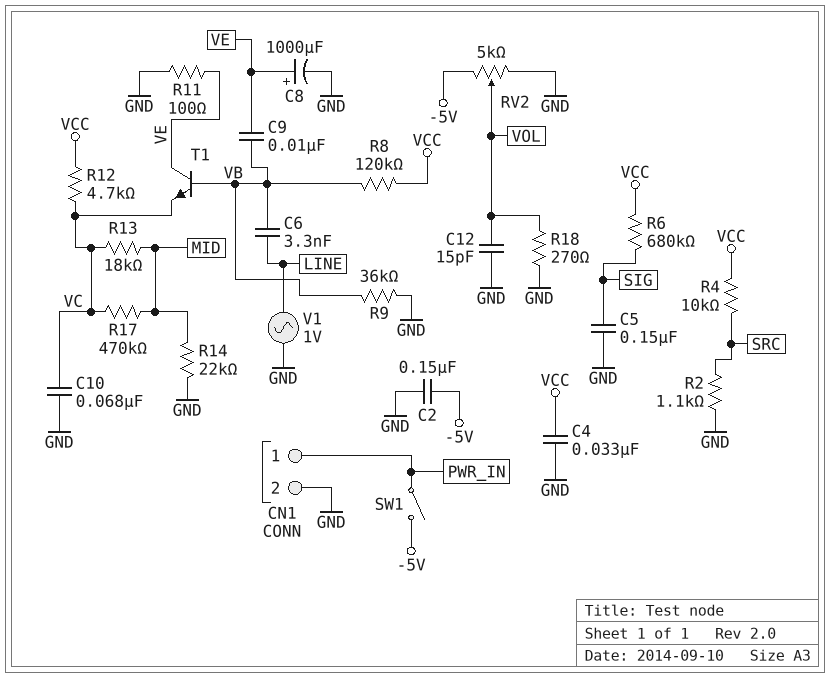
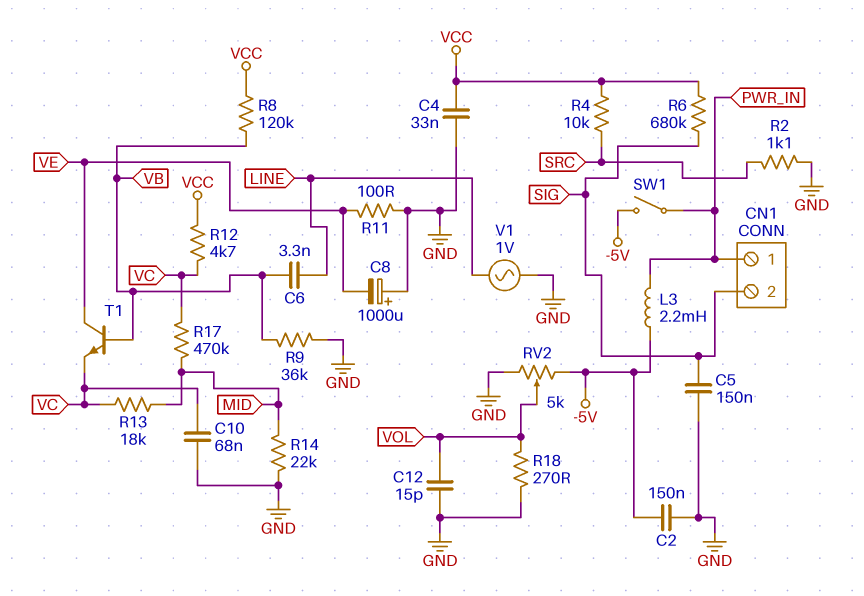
C8: 1000uF (plus VE, minus GND) -> 1000uF (plus GND, minus VE)
C9: 10nF (VB, VE) -> none
CN1 pin 2: GND -> SIG
L3: none -> 2.2mH (-5V, PWR_IN)

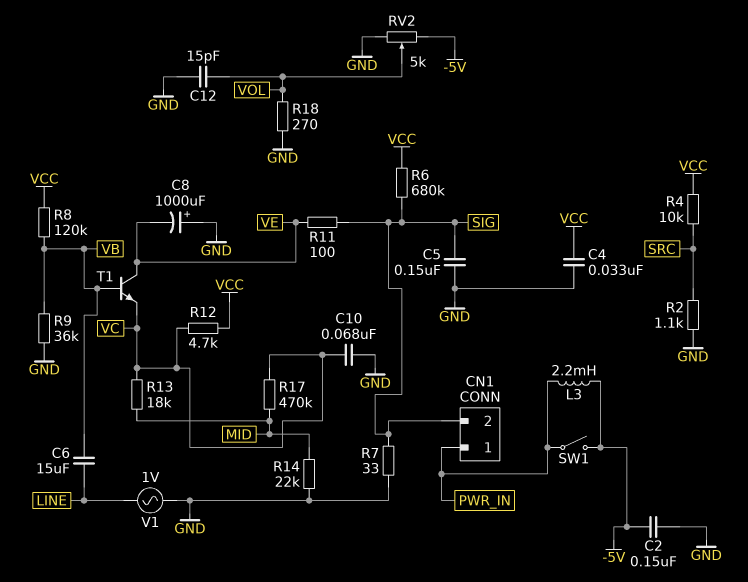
C6: 3.3nF (LINE, VB) -> 15uF (LINE, VB)
R7: none -> 33 (GND, SIG)
R11: 100 (GND, VE) -> 100 (SIG, VE)

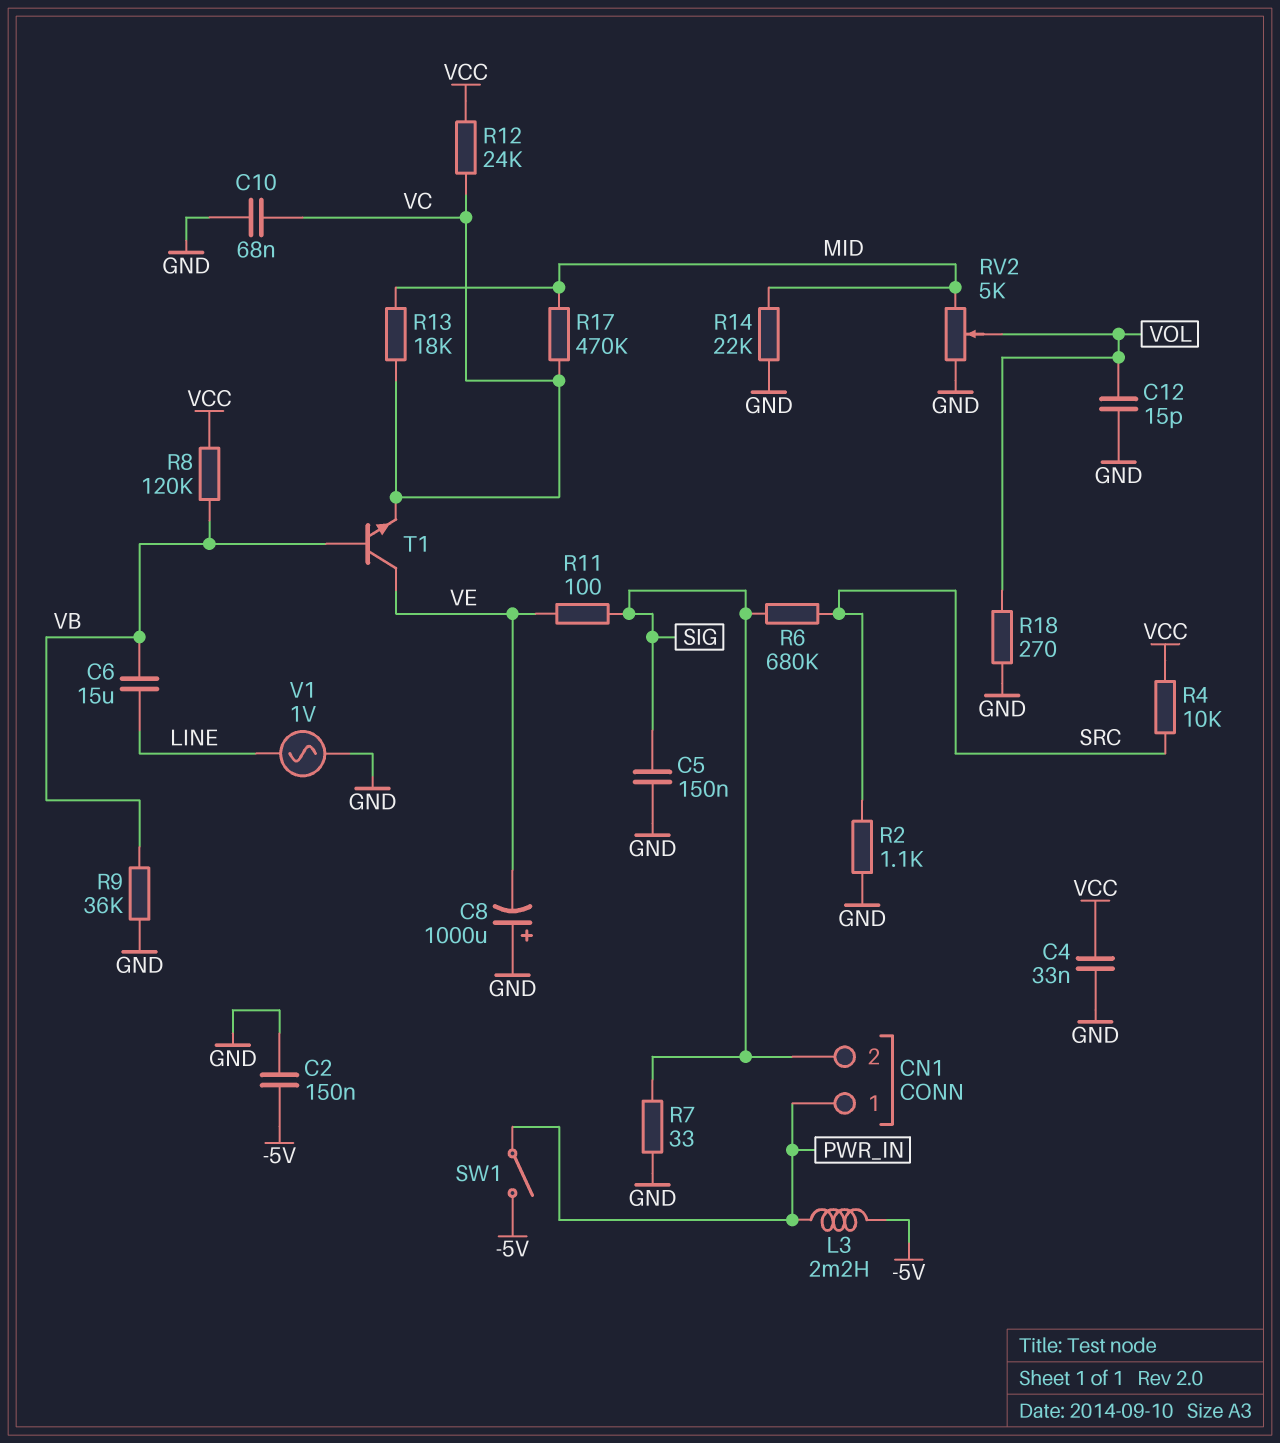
R6: 680k (SIG, VCC) -> 680k (SIG, SRC)
R12: 4.7k (VC, VCC) -> 24k (VC, VCC)
RV2: 5k (-5V, GND, wiper VOL) -> 5k (GND, MID, wiper VOL)

